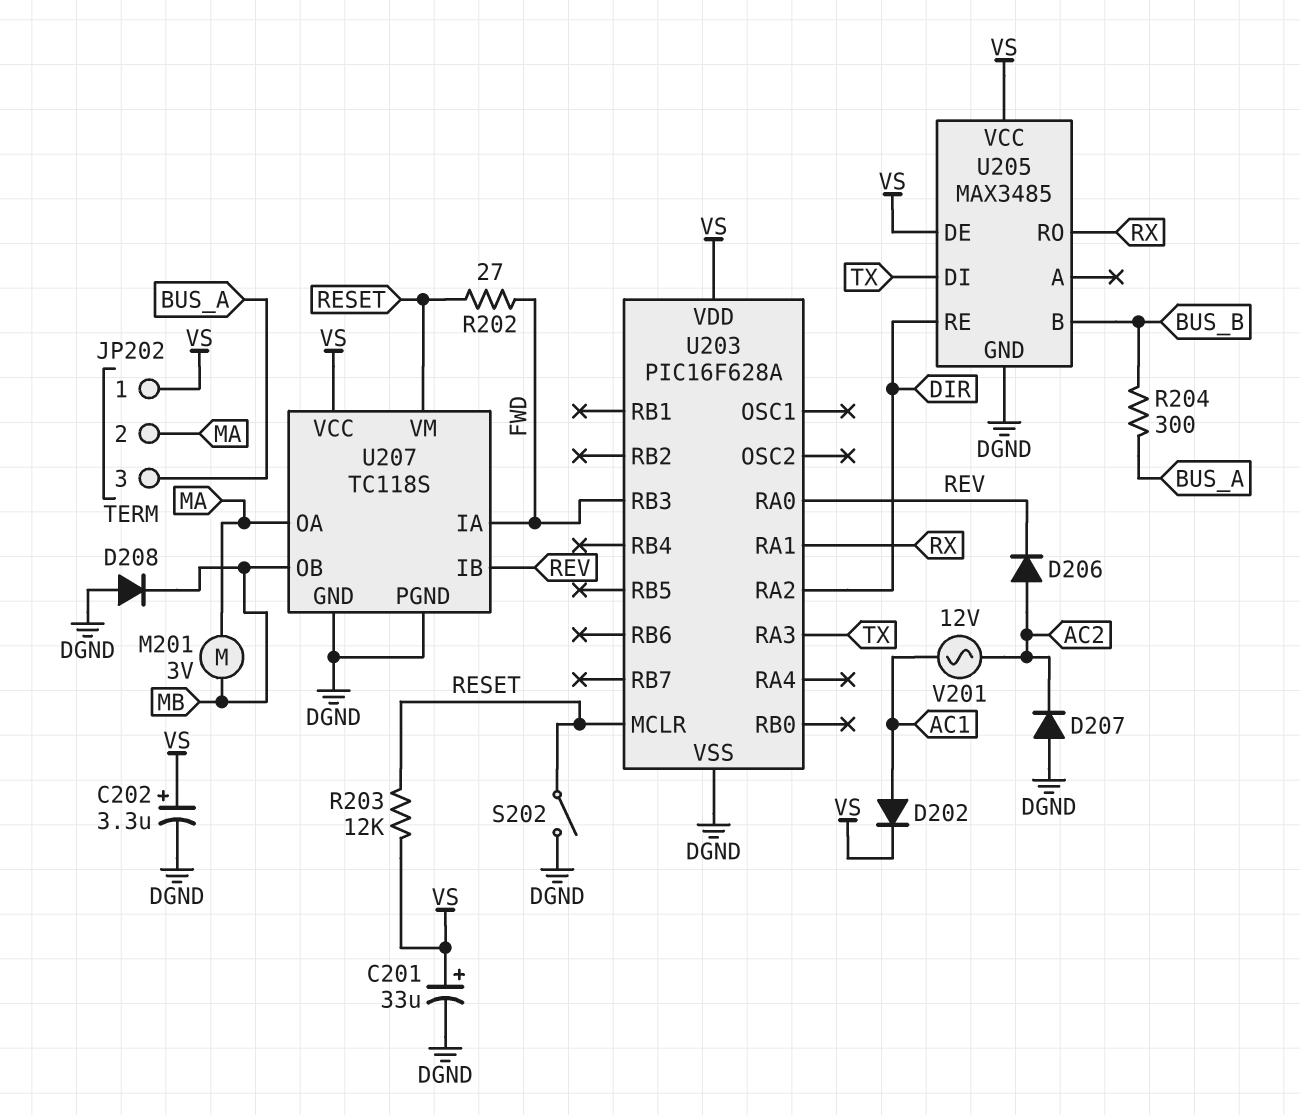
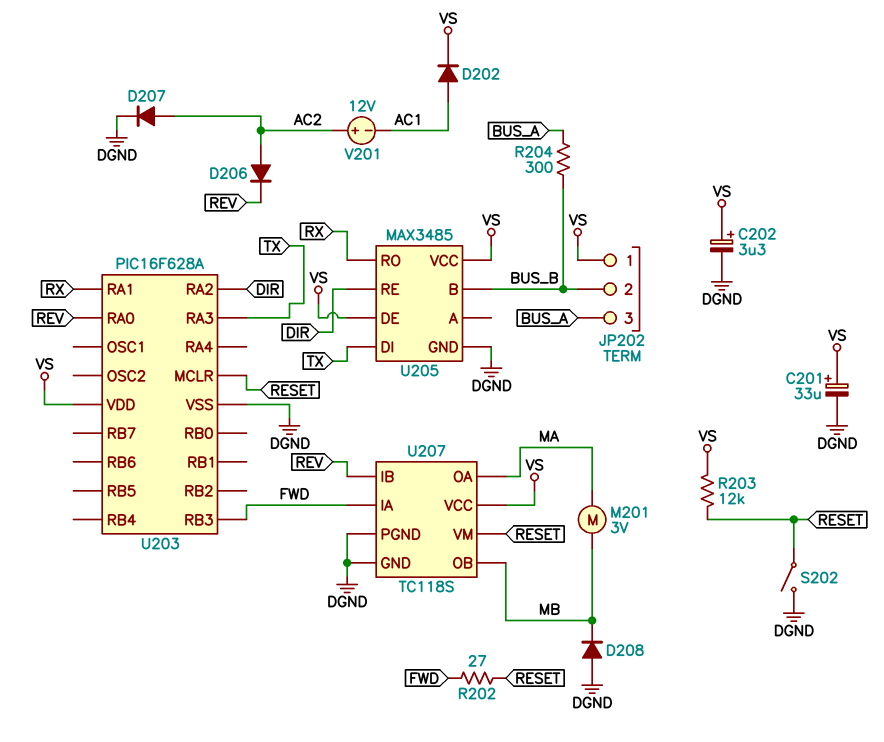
D207: diode (A DGND, K AC2) -> diode (A AC2, K DGND)
JP202 pin 2: MA -> BUS_B
V201: AC 12V (AC1, AC2) -> 12V (plus AC2, minus AC1)

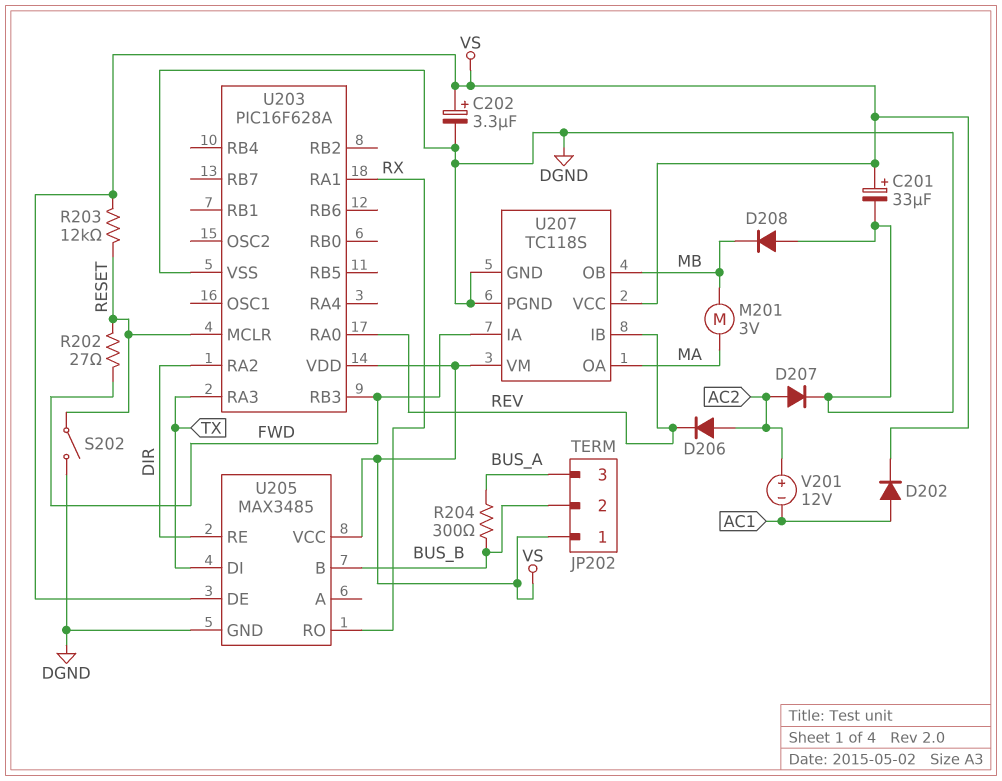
U207 pin VM: RESET -> VS

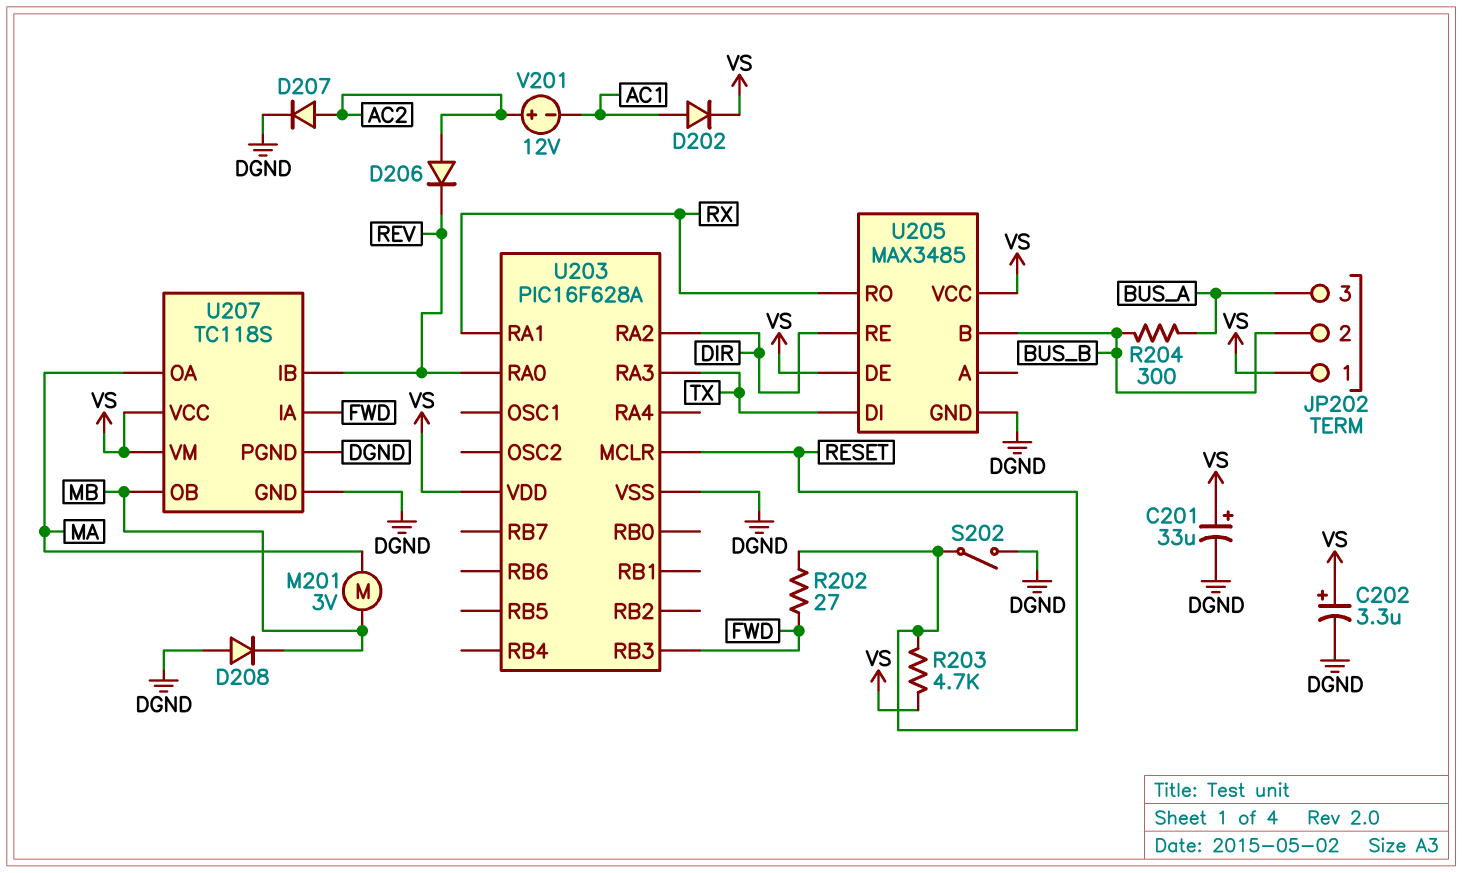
R203: 12k (RESET, VS) -> 4.7k (RESET, VS)

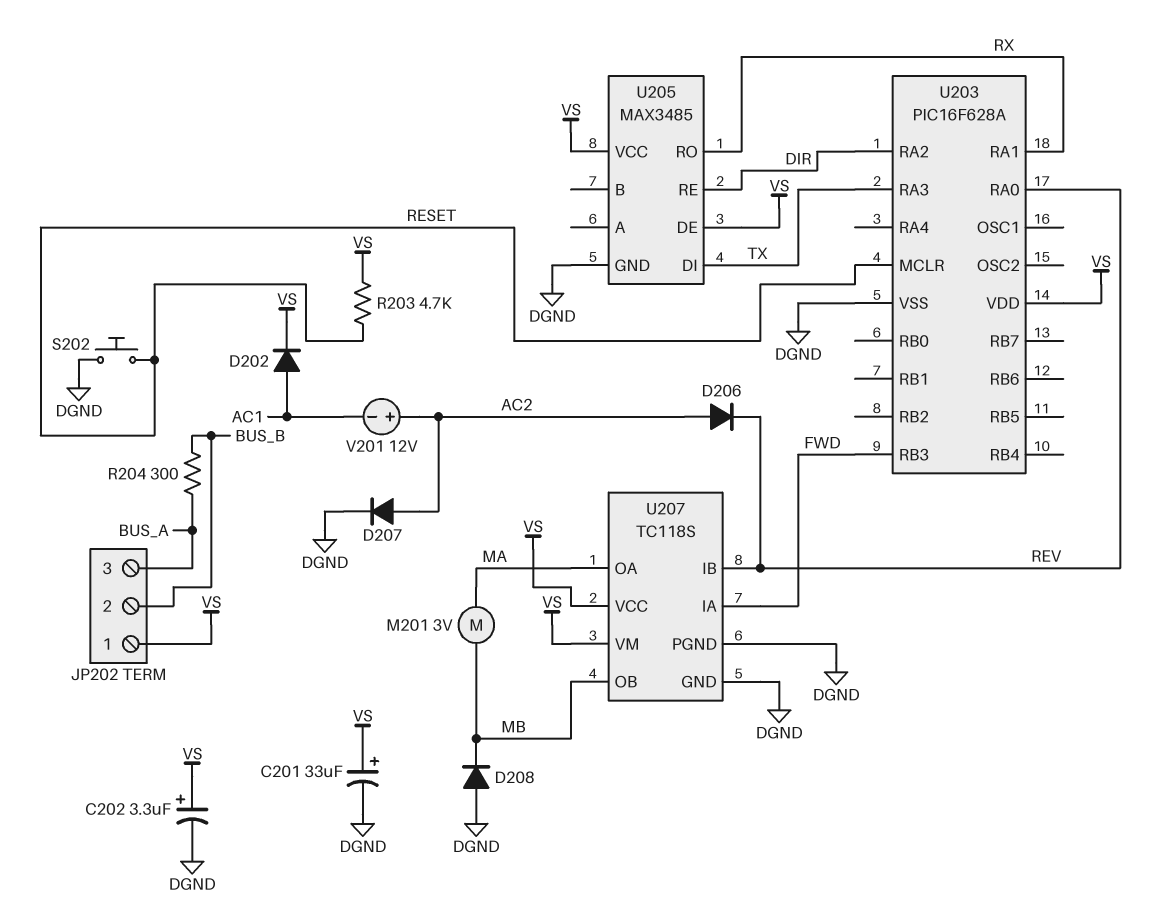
R202: 27 (FWD, RESET) -> none
S202: switch (DGND, RESET) -> button (DGND, RESET)
U205 pin B: BUS_B -> none

